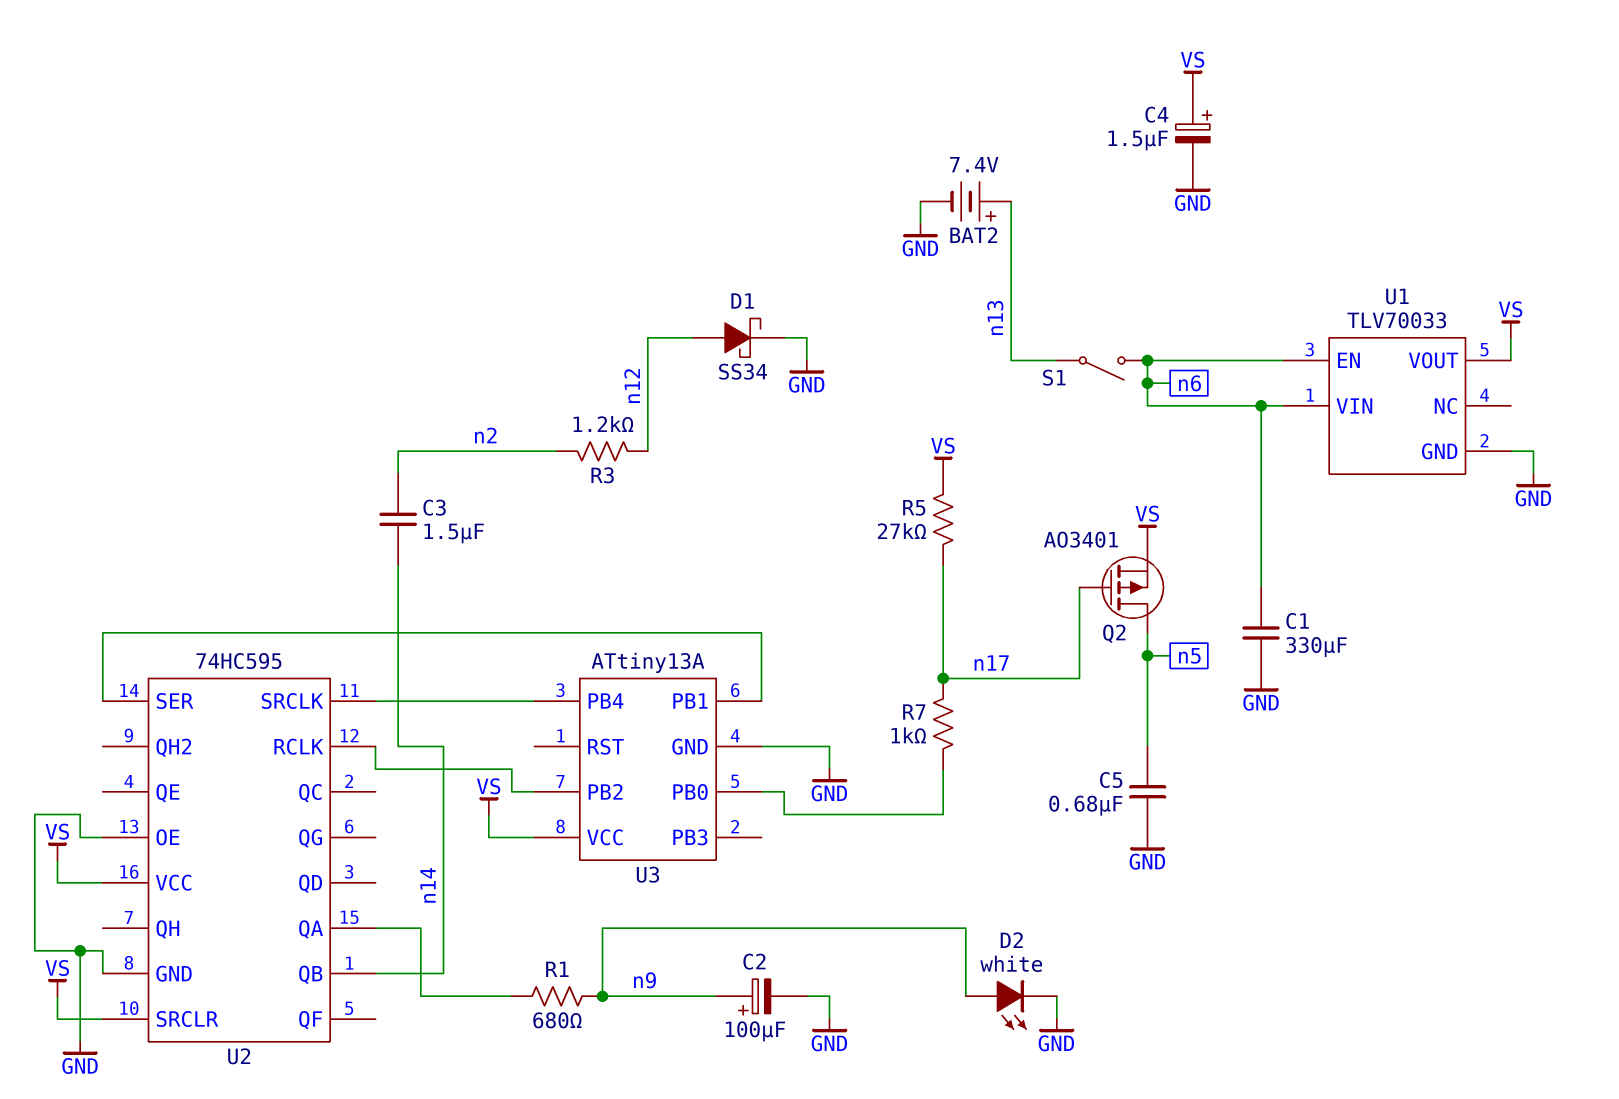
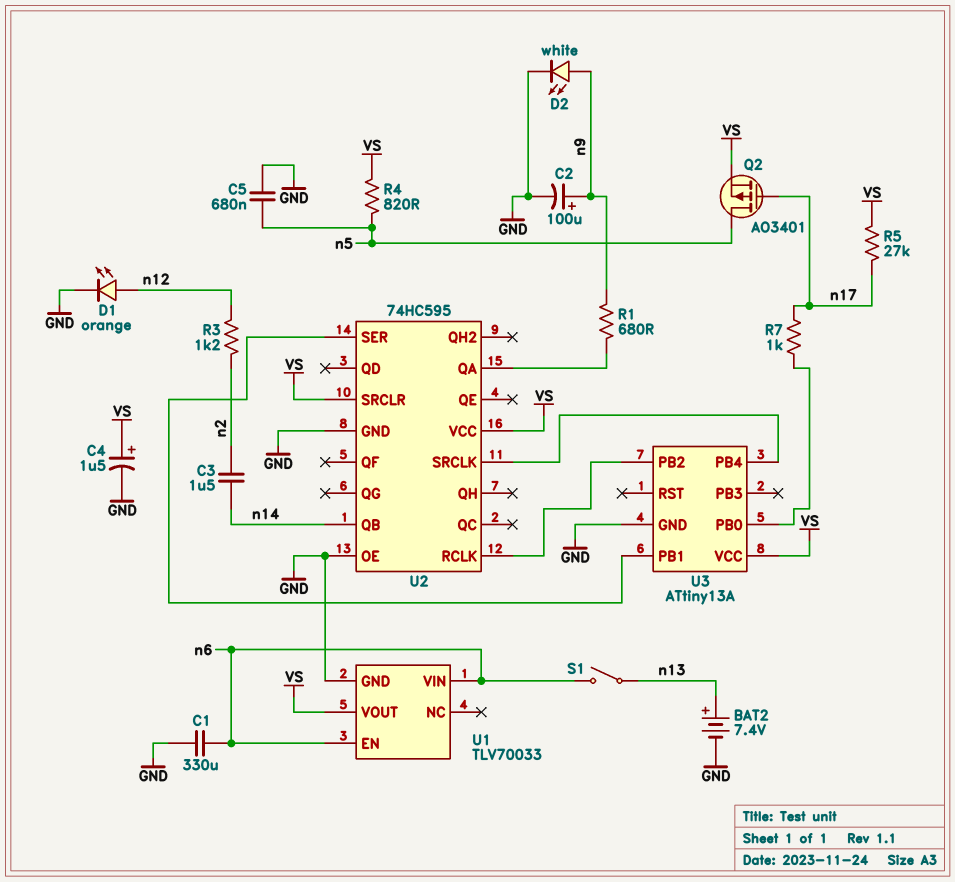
D1: schottky SS34 (A n12, K GND) -> LED orange (A n12, K GND)
R4: none -> 820 (VS, n5)

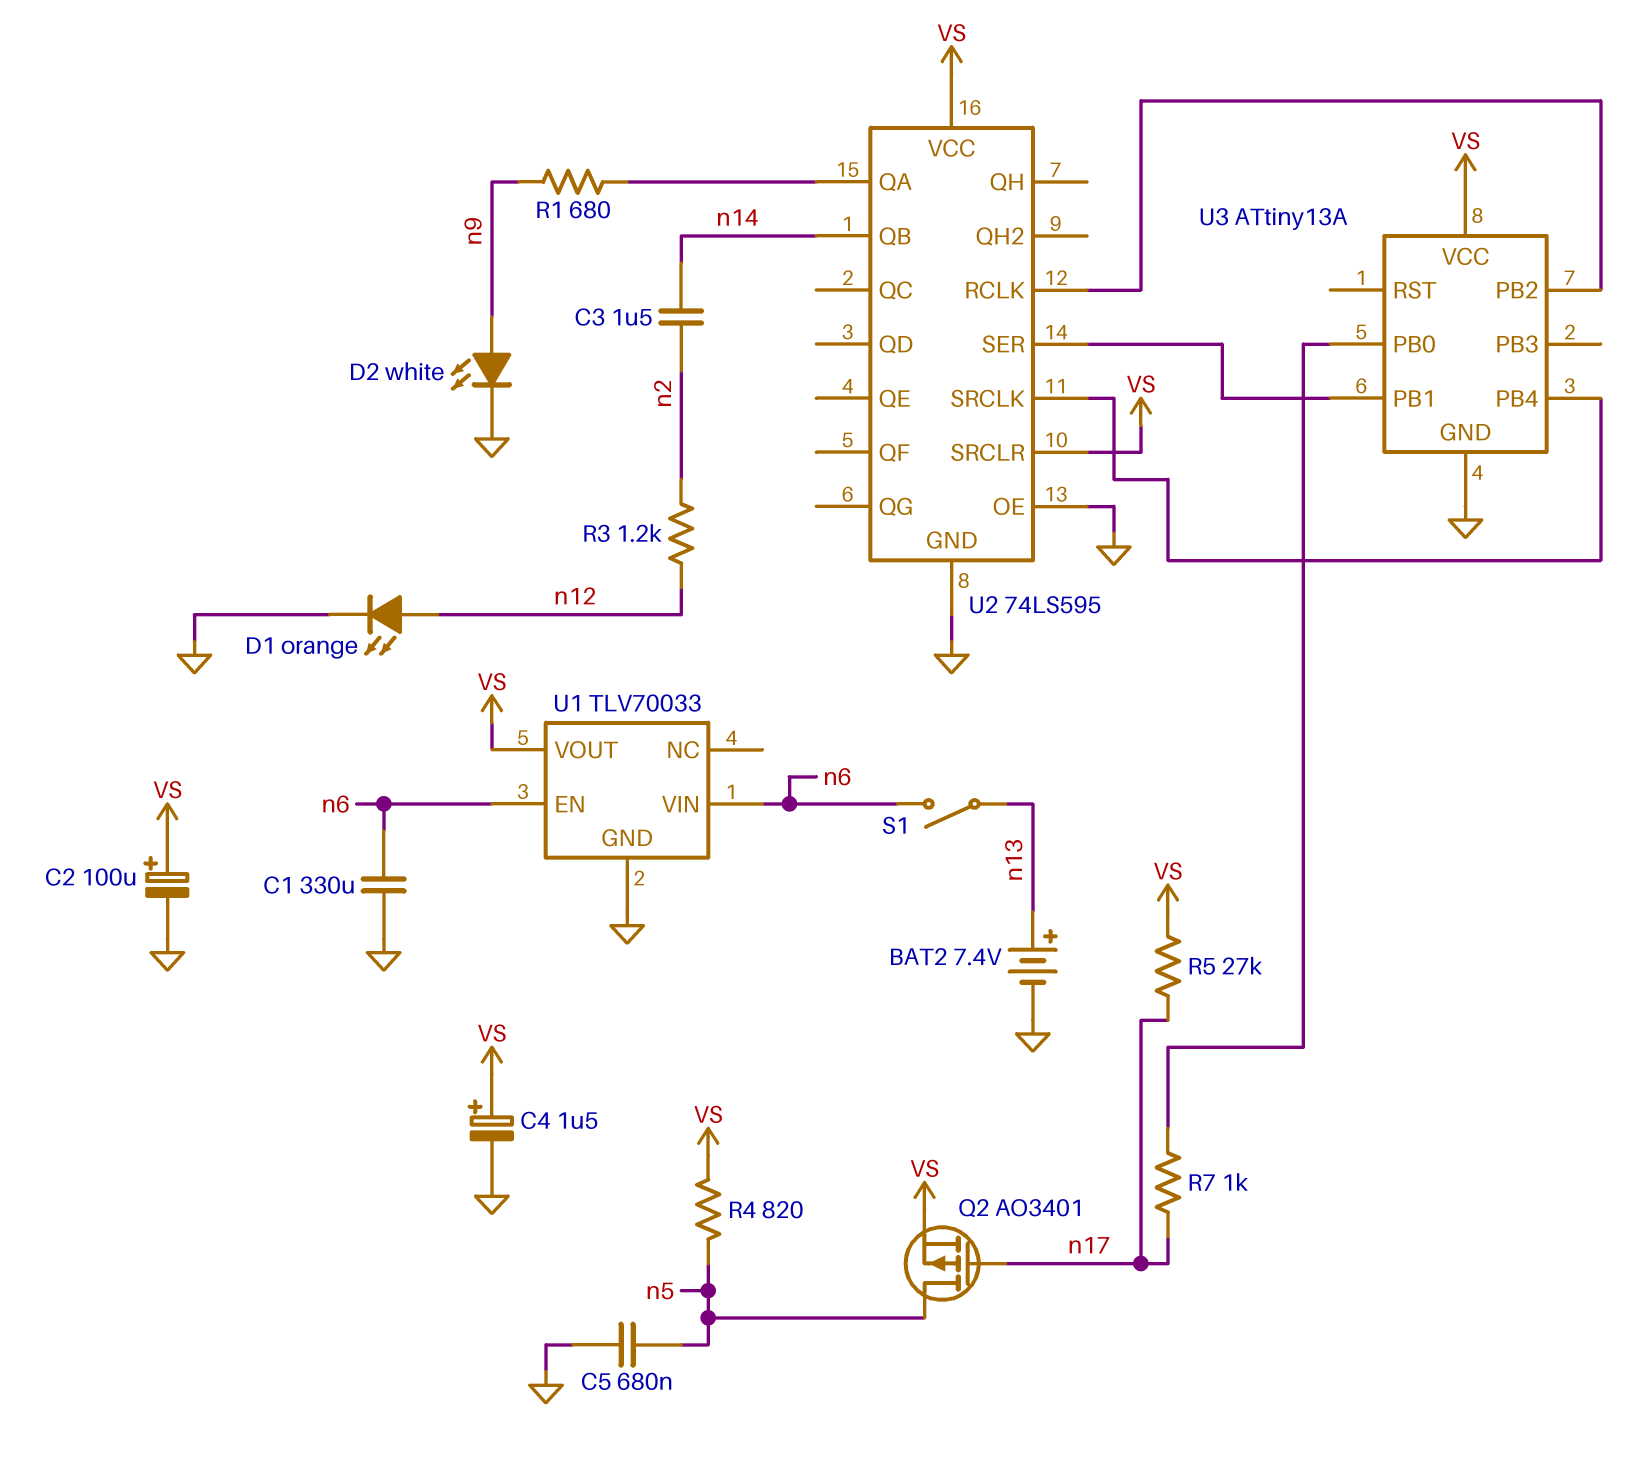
C2: 100uF (plus n9, minus GND) -> 100uF (plus VS, minus GND)
U2: 74HC595 -> 74LS595

